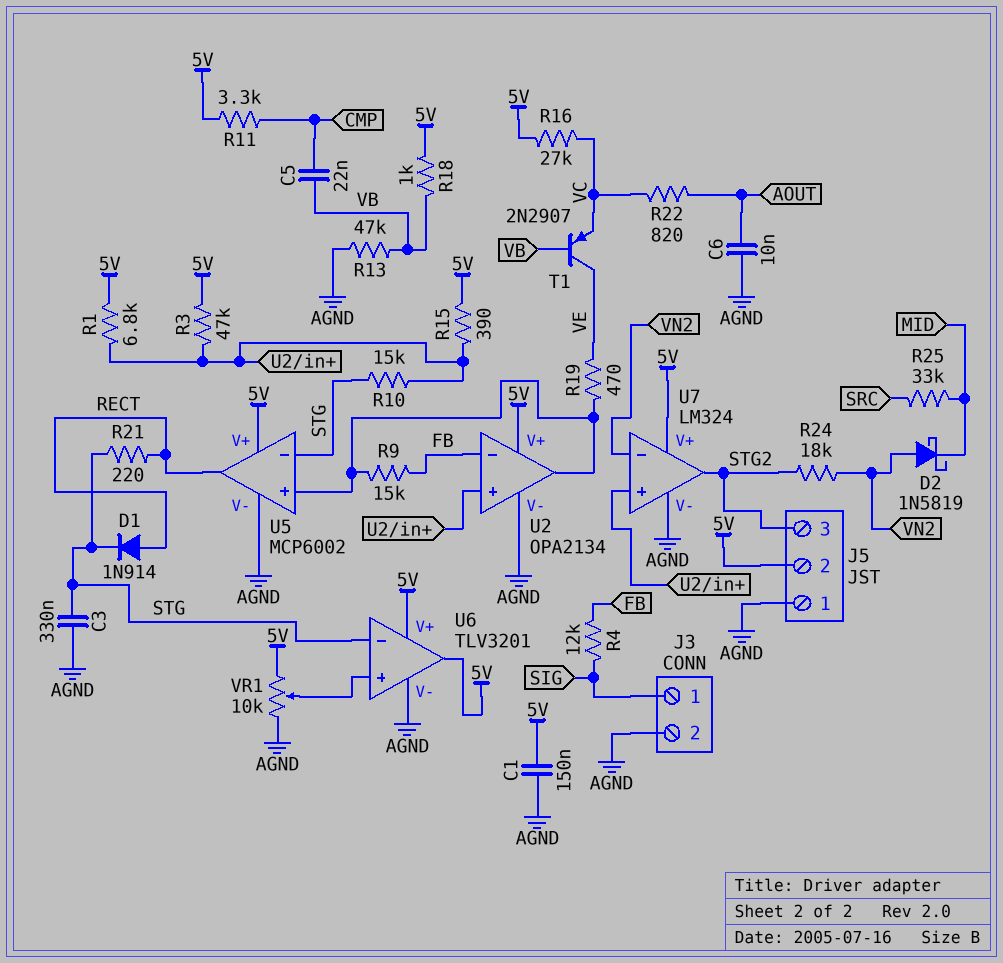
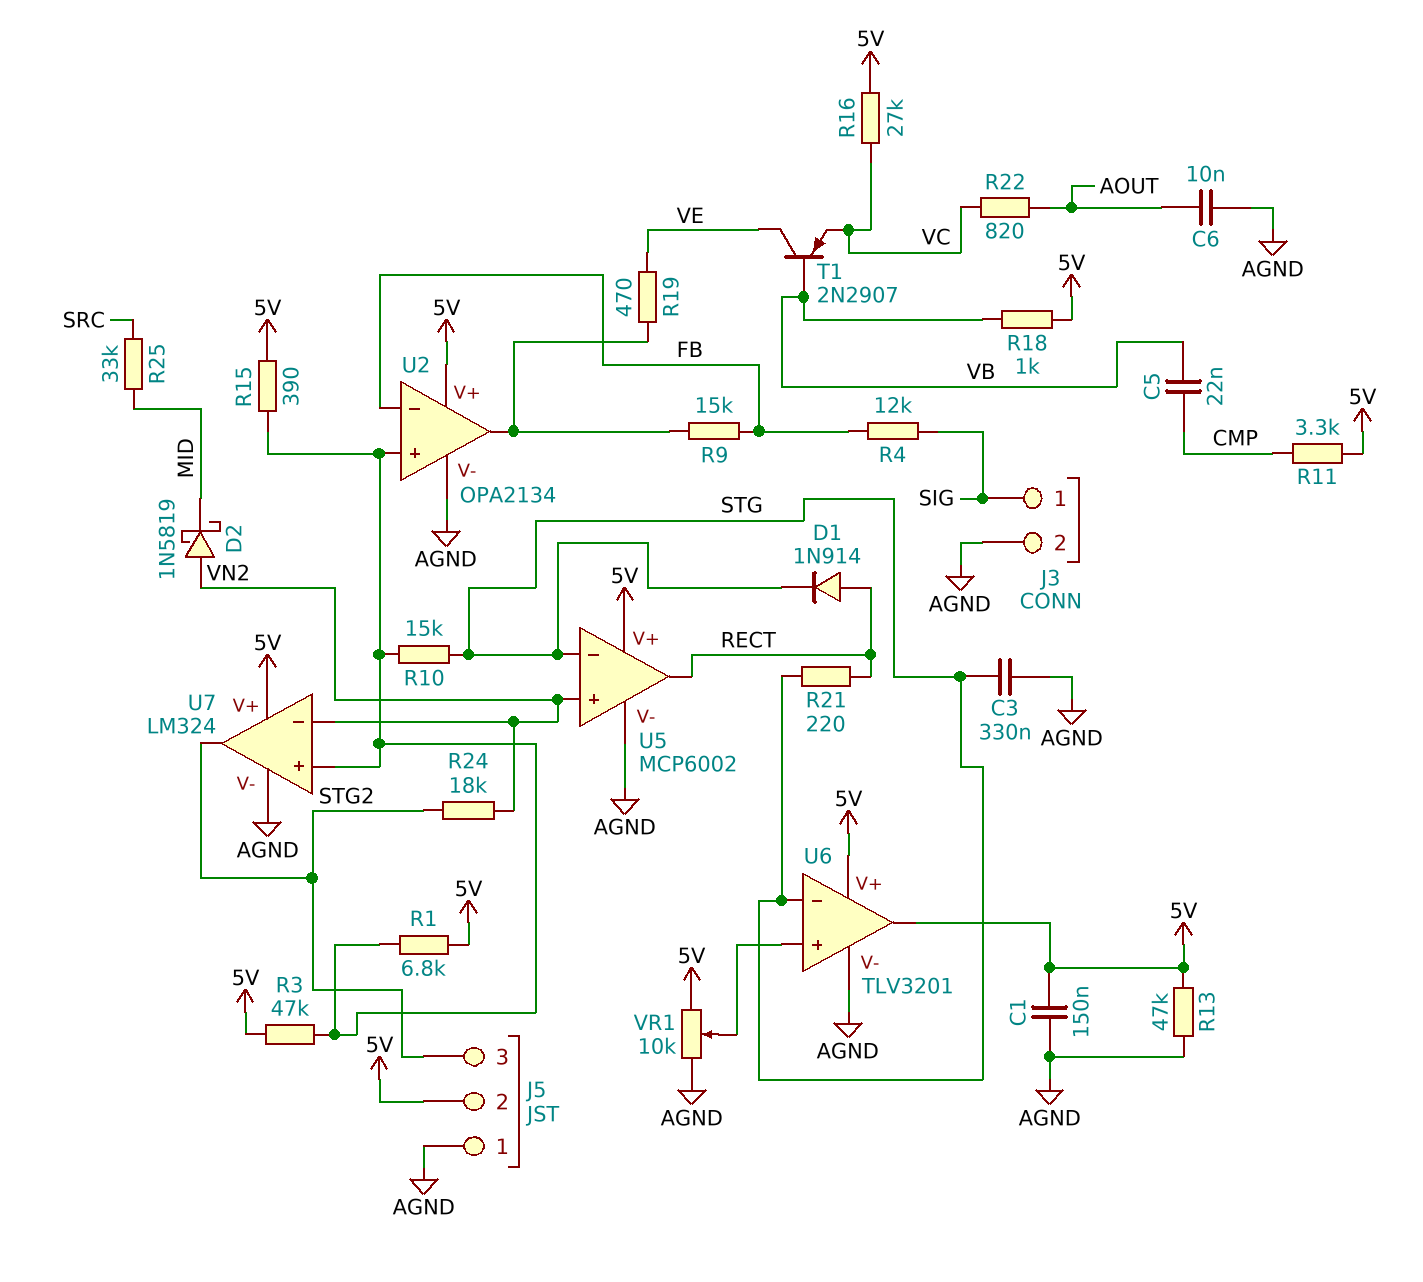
R13: 47k (AGND, VB) -> 47k (5V, AGND)
U5 pin in+: U2/out -> VN2

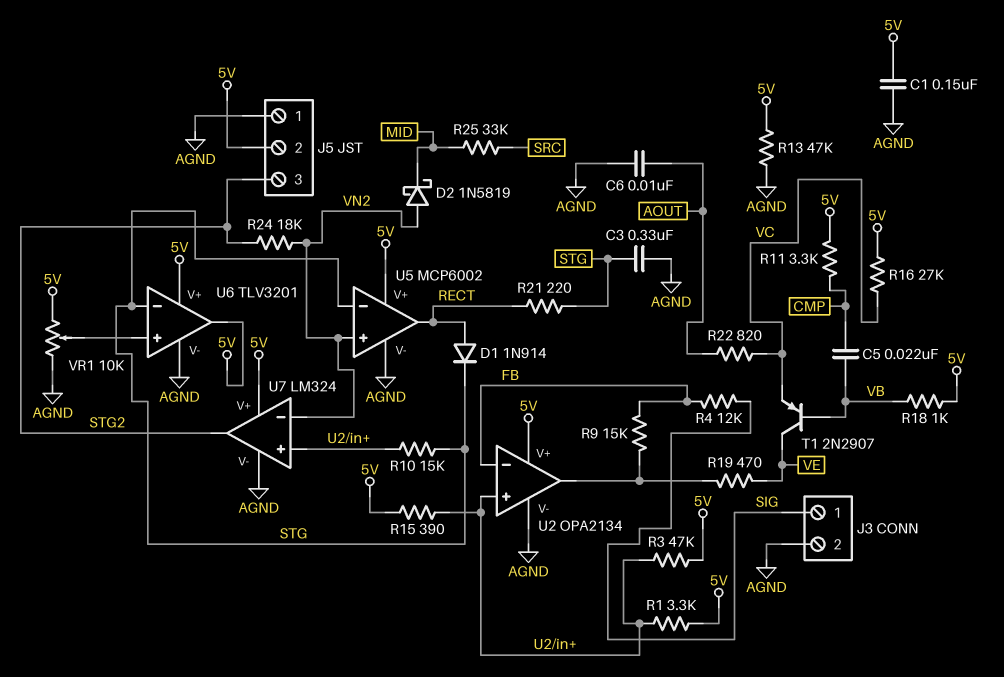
R1: 6.8k (5V, U2/in+) -> 3.3k (5V, U2/in+)

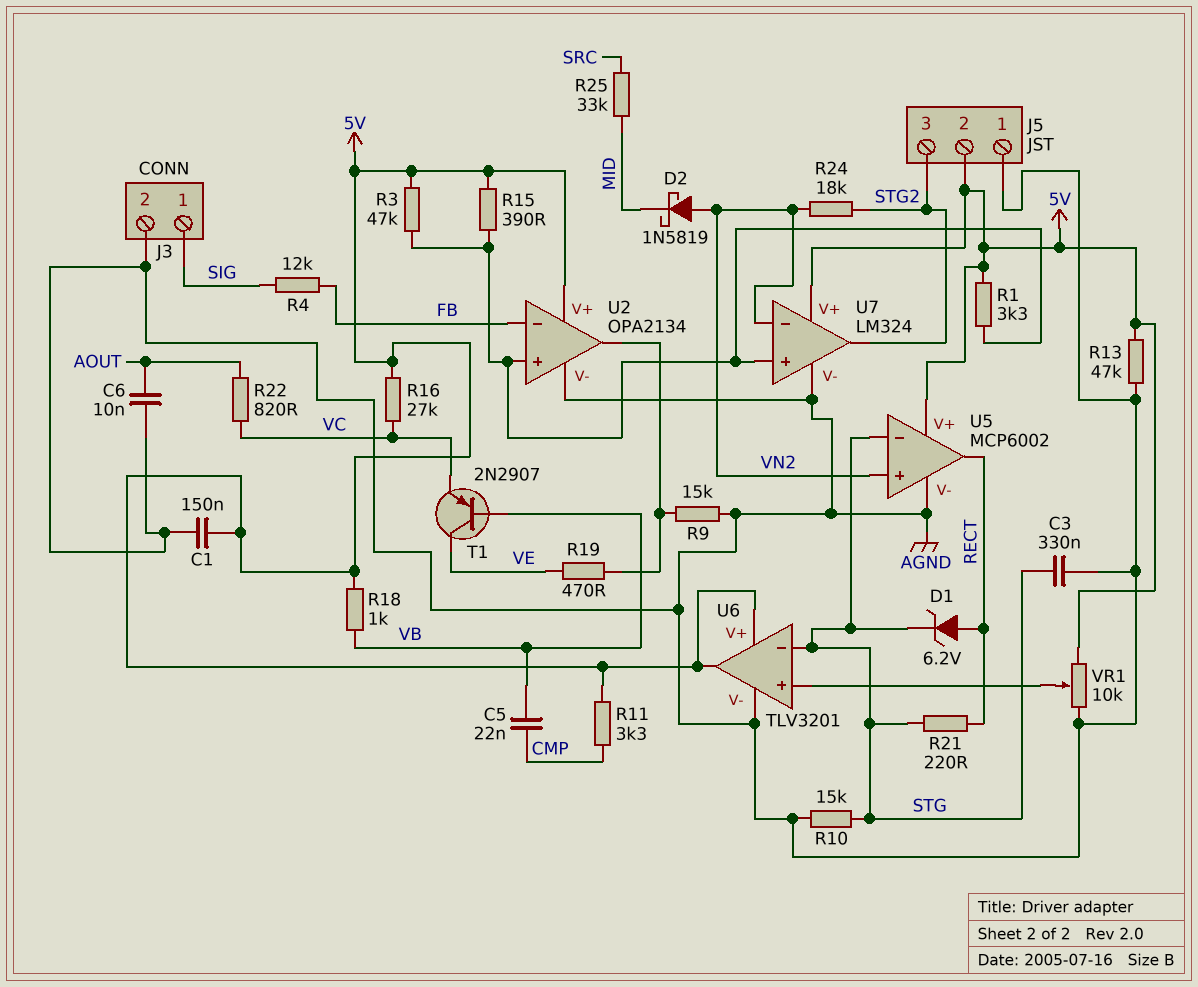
D1: diode 1N914 (A RECT, K STG) -> zener 6.2V (A RECT, K STG)
R9: 15k (FB, U2/out) -> 15k (AGND, U2/out)
R10: 15k (STG, U2/in+) -> 15k (AGND, STG)

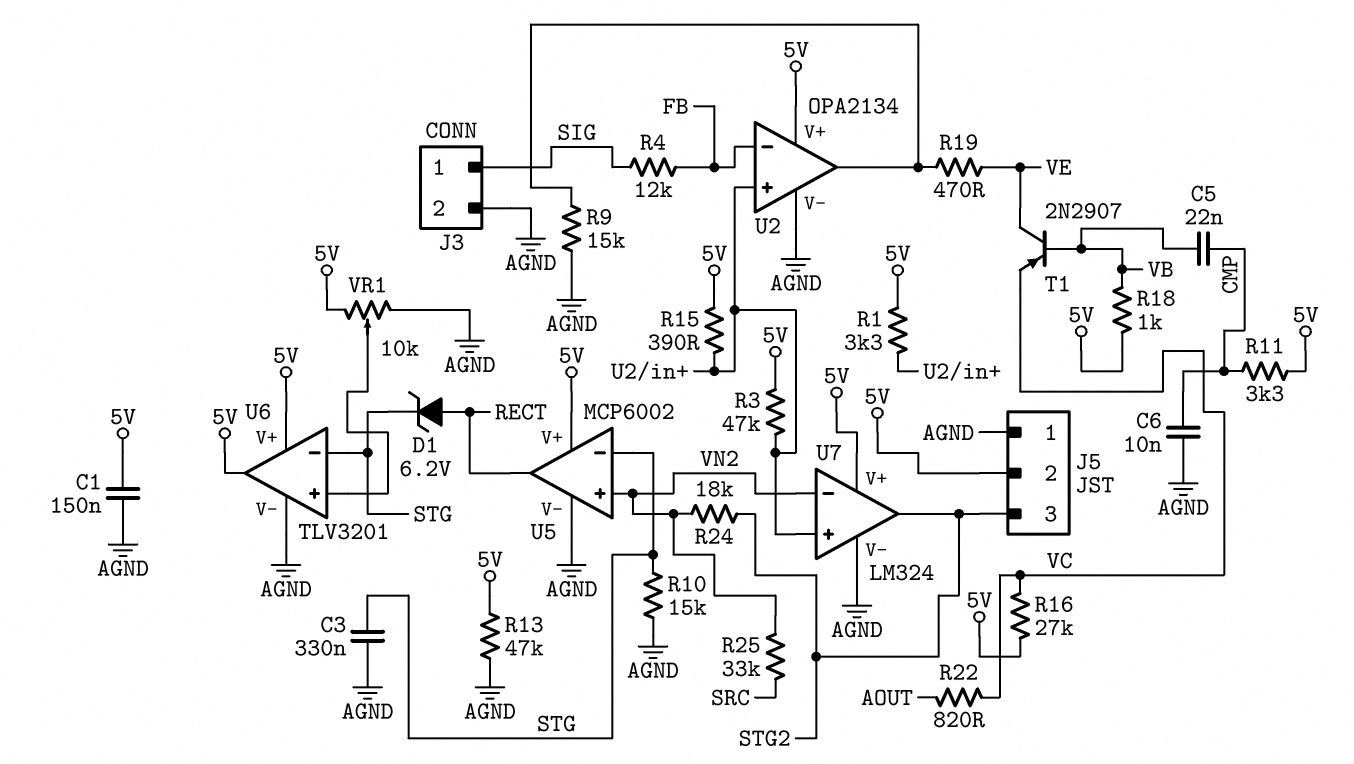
C6: 10nF (AGND, AOUT) -> 10nF (AGND, CMP)
D2: schottky 1N5819 (A VN2, K MID) -> none
R21: 220 (RECT, STG) -> none
R25: 33k (MID, SRC) -> 33k (SRC, VN2)

